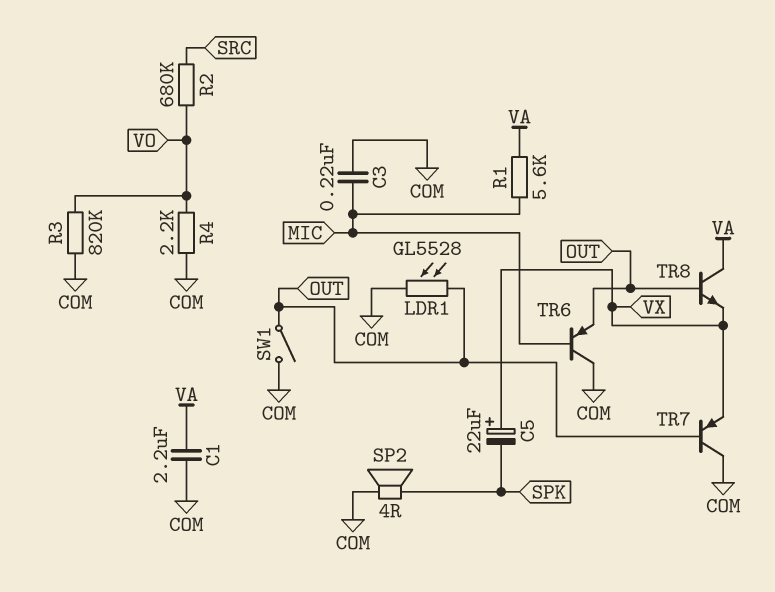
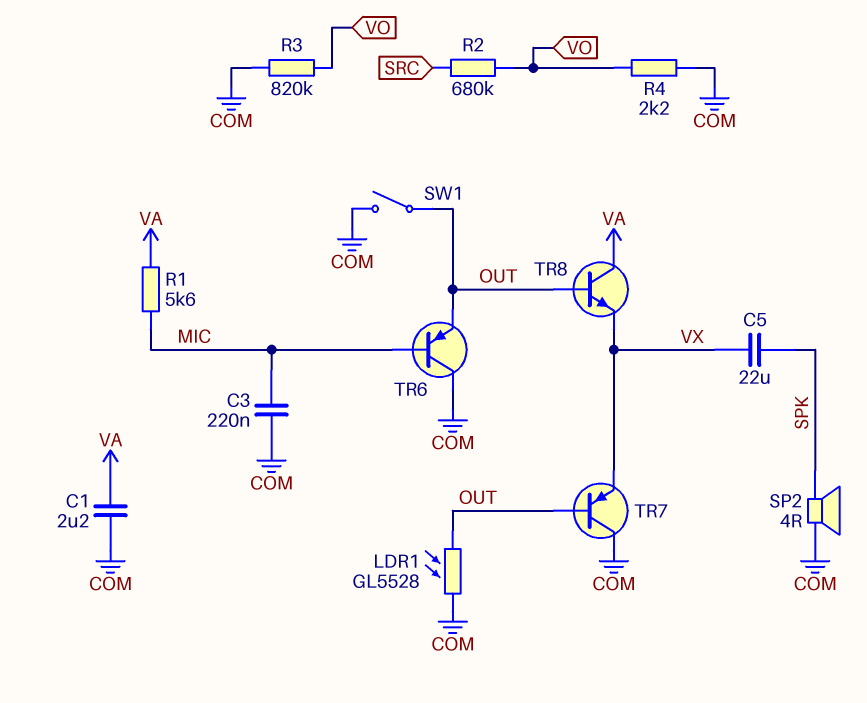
C5: 22uF (plus VX, minus SPK) -> 22uF (SPK, VX)

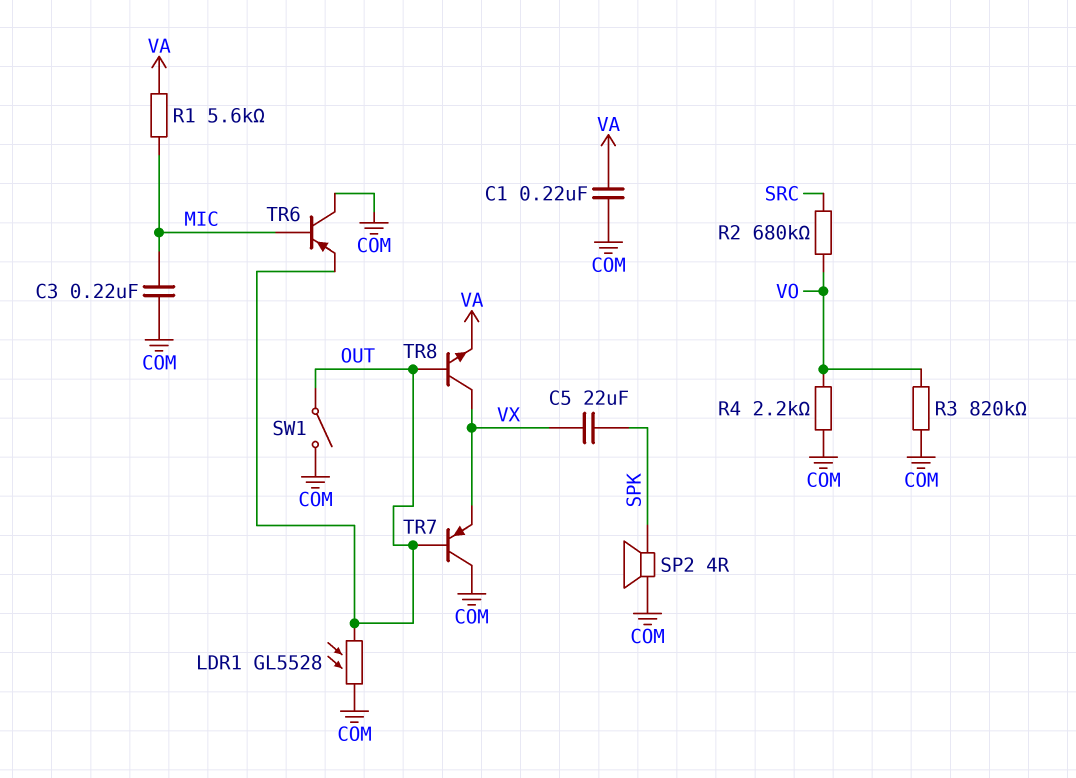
C1: 2.2uF (COM, VA) -> 220nF (COM, VA)
TR8: NPN (B OUT, C VA, E VX) -> NPN (B OUT, C VX, E VA)

